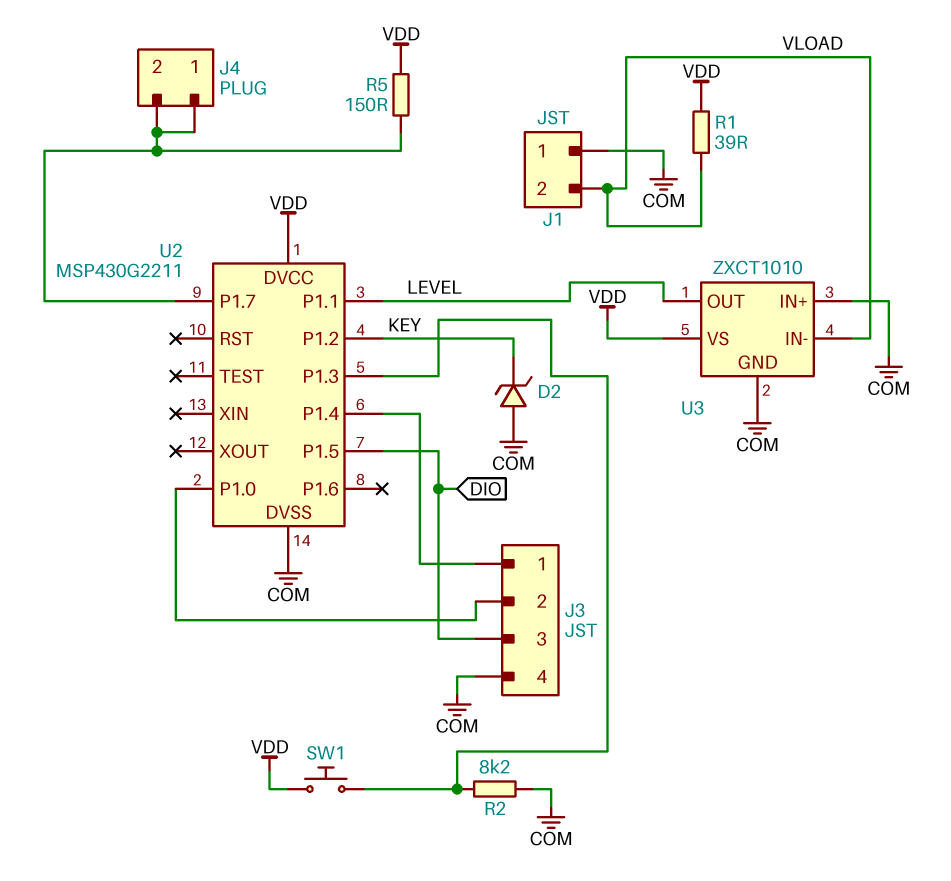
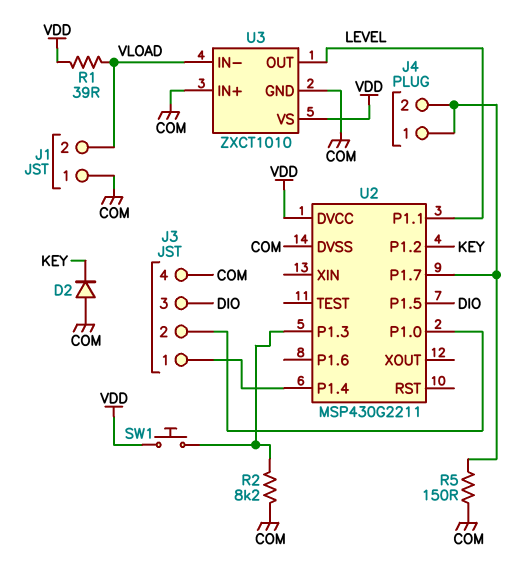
D2: zener (A COM, K KEY) -> diode (A COM, K KEY)
R5: 150 (J4/1, VDD) -> 150 (COM, J4/1)

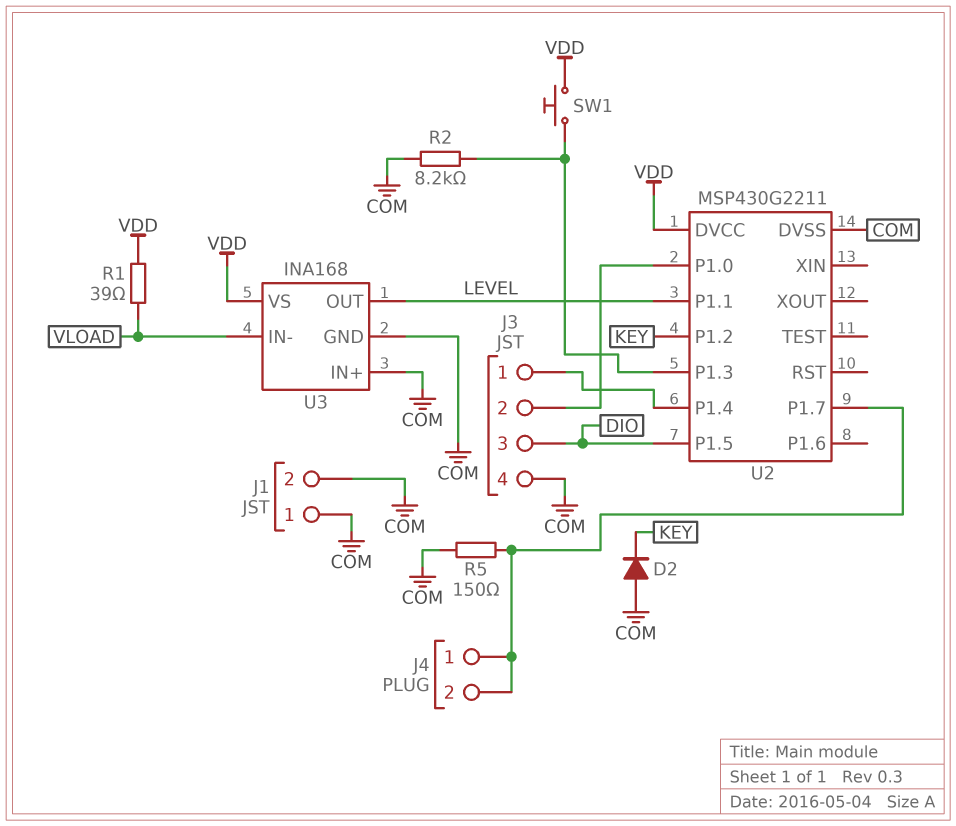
J1 pin 2: VLOAD -> COM
U3: ZXCT1010 -> INA168

